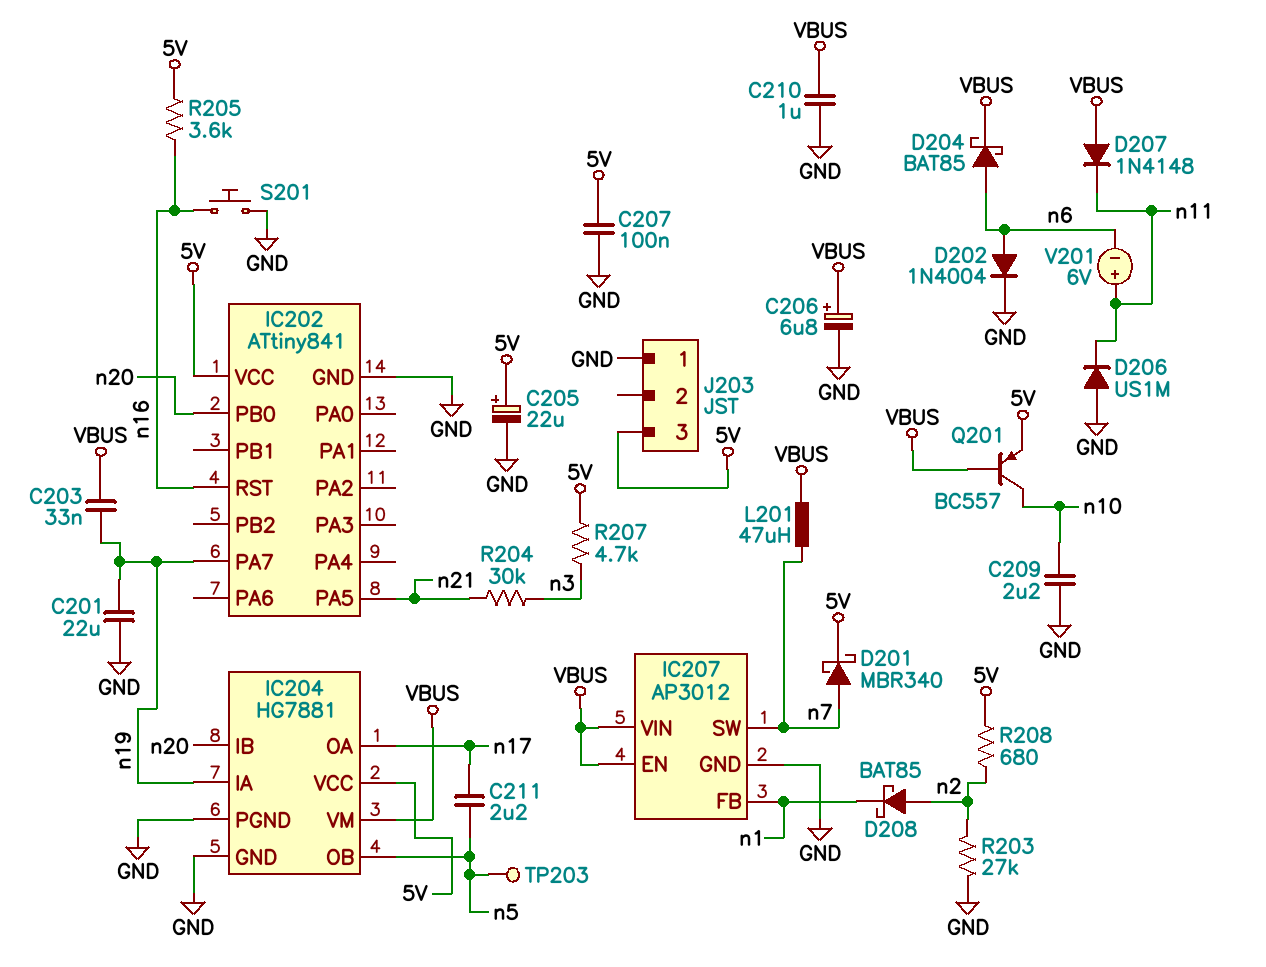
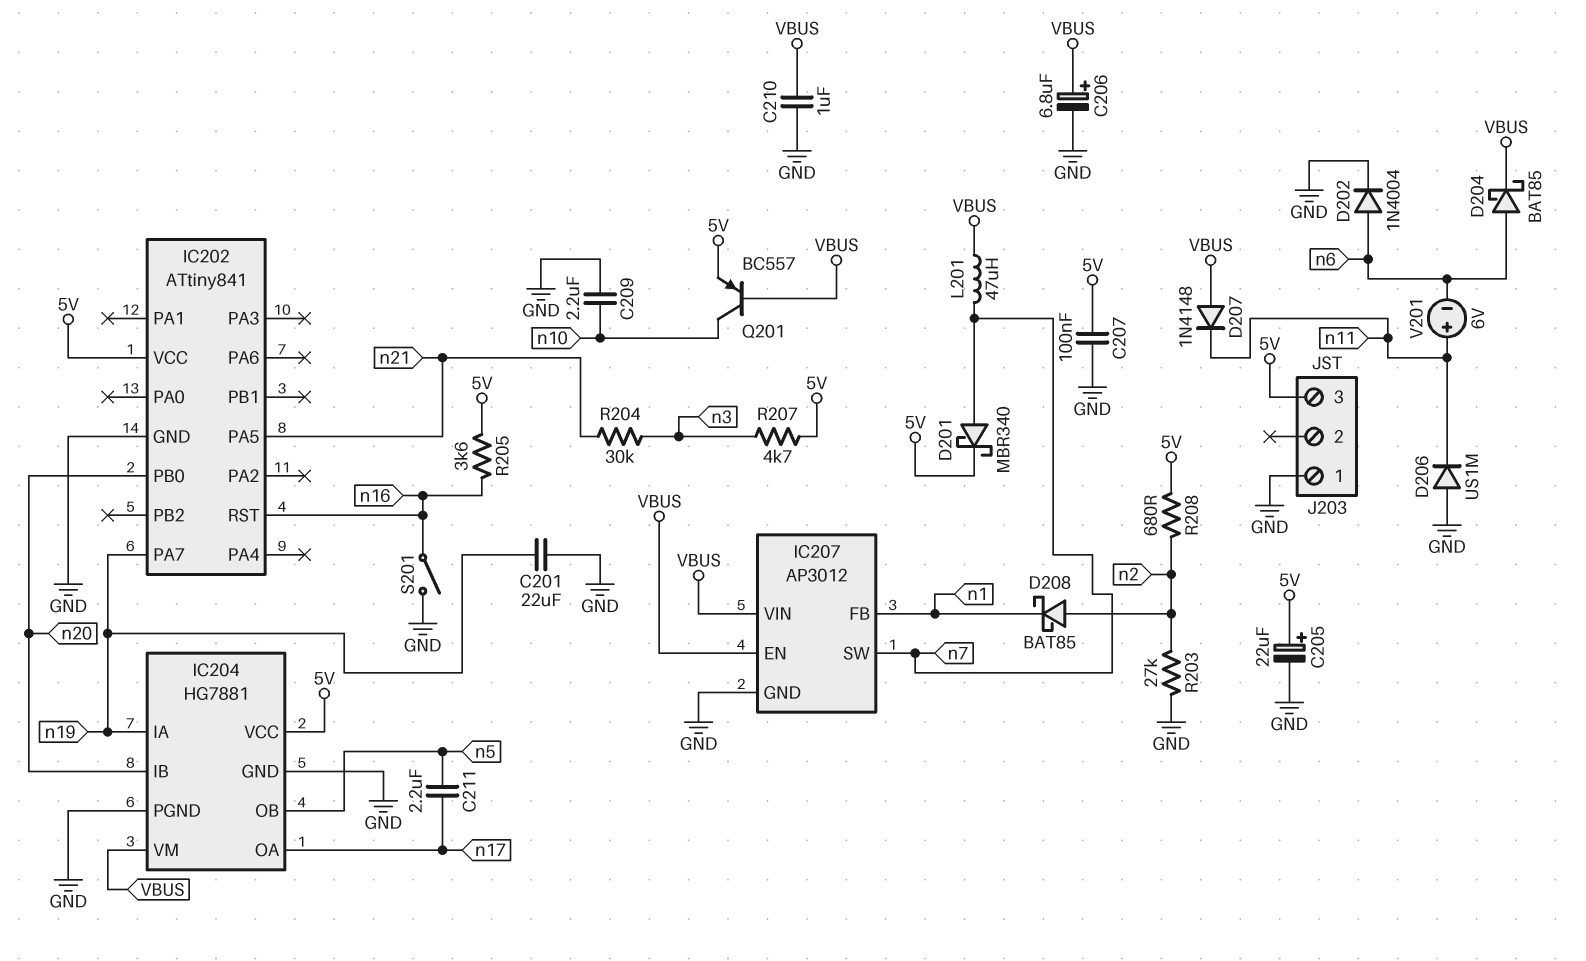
C203: 33nF (VBUS, n19) -> none
S201: button (GND, n16) -> switch (GND, n16)
TP203: test point (n5) -> none

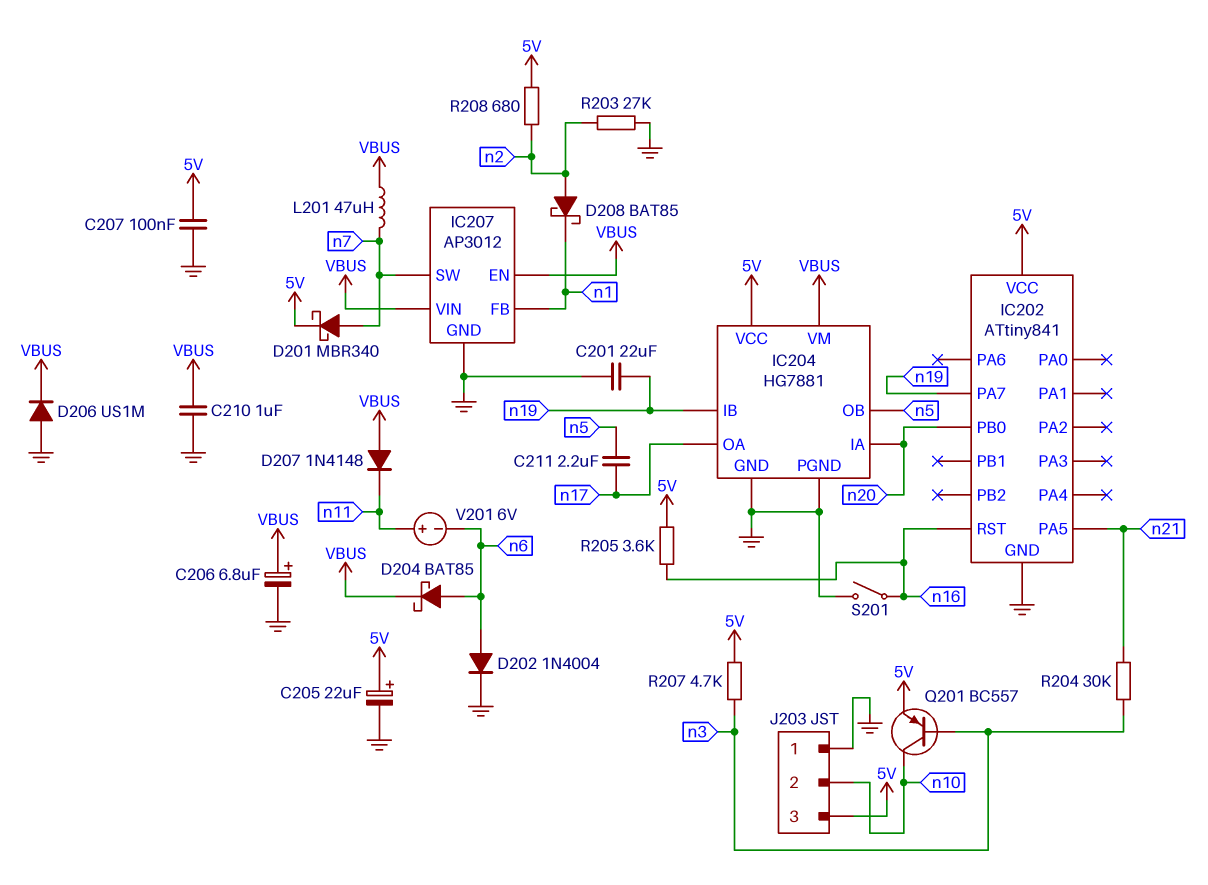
C209: 2.2uF (GND, n10) -> none
D206: diode US1M (A GND, K n11) -> diode US1M (A GND, K VBUS)
IC204 pin IA: n19 -> n20
IC204 pin IB: n20 -> n19
J203 pin 2: none -> n10
Q201: PNP BC557 (B VBUS, C n10, E 5V) -> PNP BC557 (B n3, C n10, E 5V)

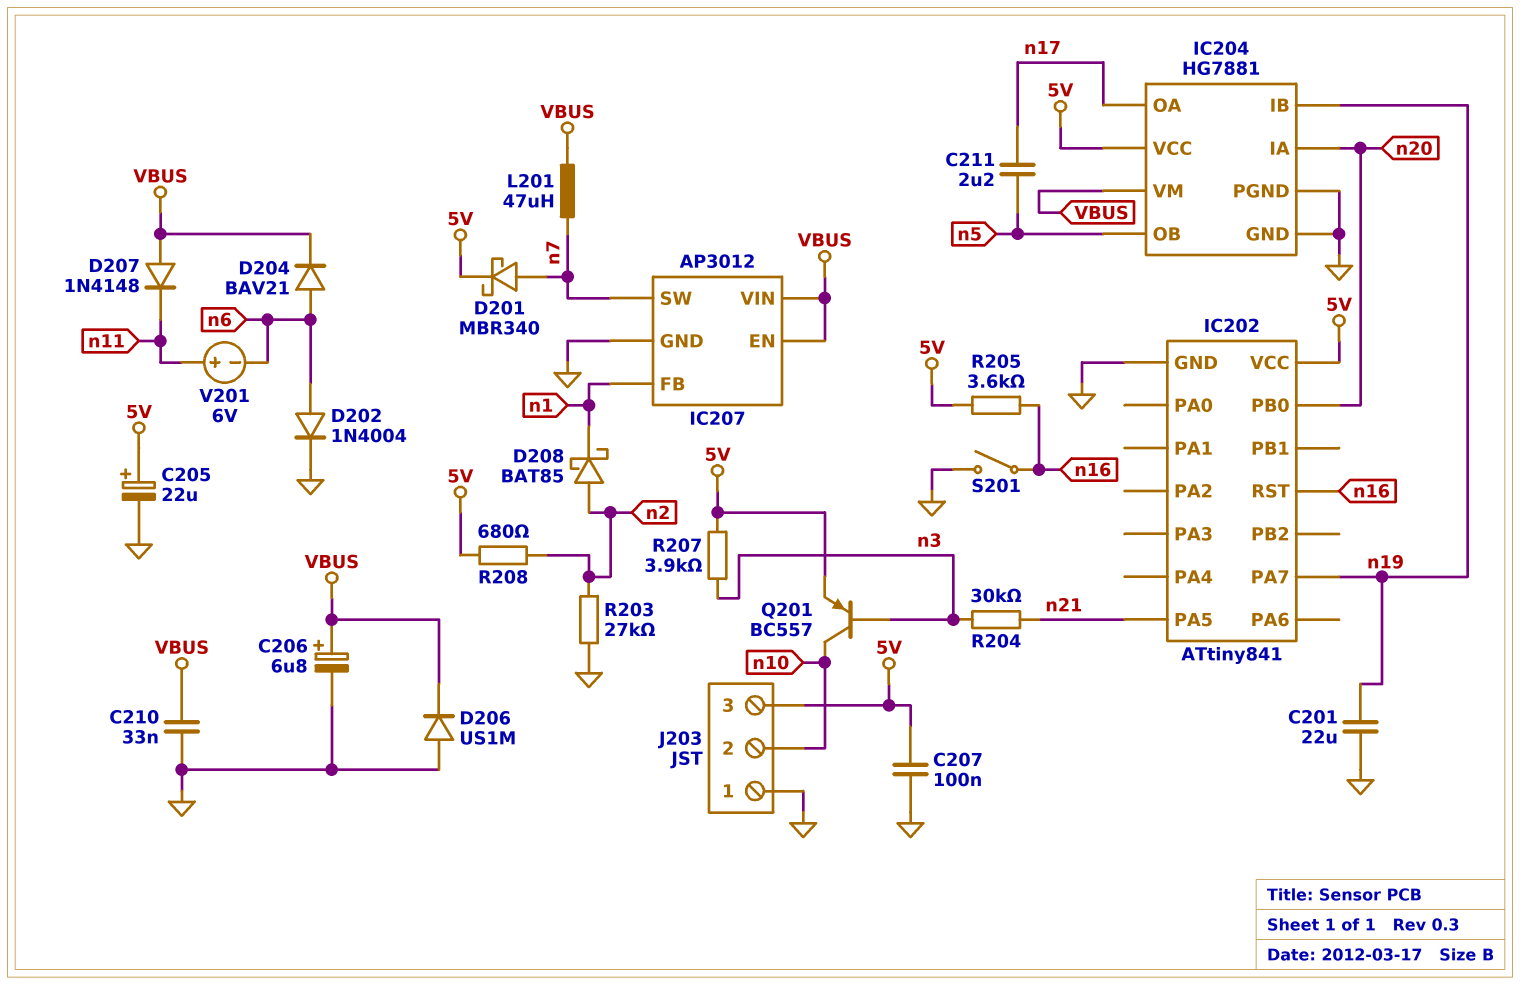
C210: 1uF (GND, VBUS) -> 33nF (GND, VBUS)
D204: schottky BAT85 (A n6, K VBUS) -> diode BAV21 (A n6, K VBUS)
R207: 4.7k (5V, n3) -> 3.9k (5V, n3)

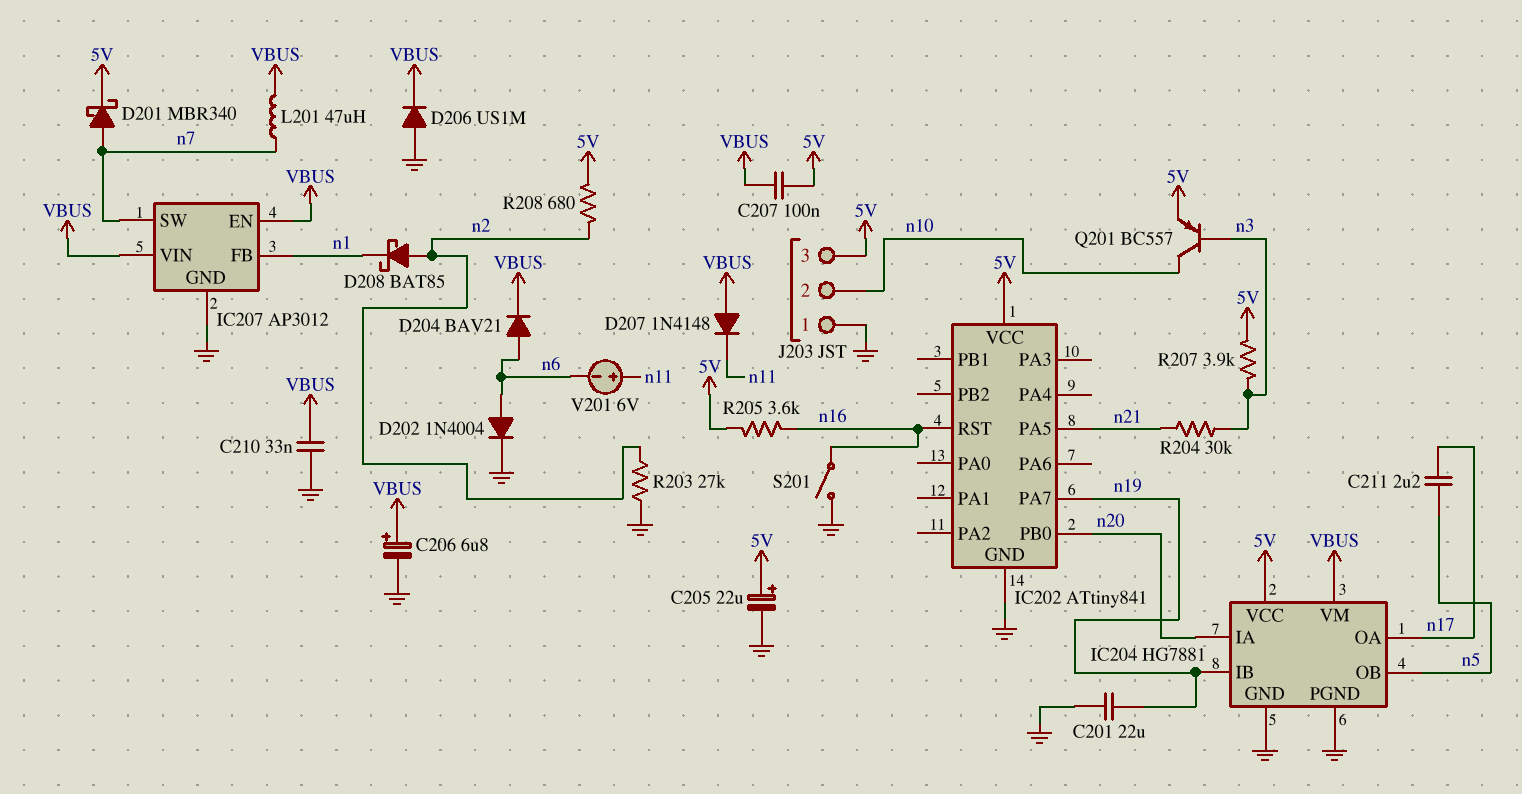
C207: 100nF (5V, GND) -> 100nF (5V, VBUS)

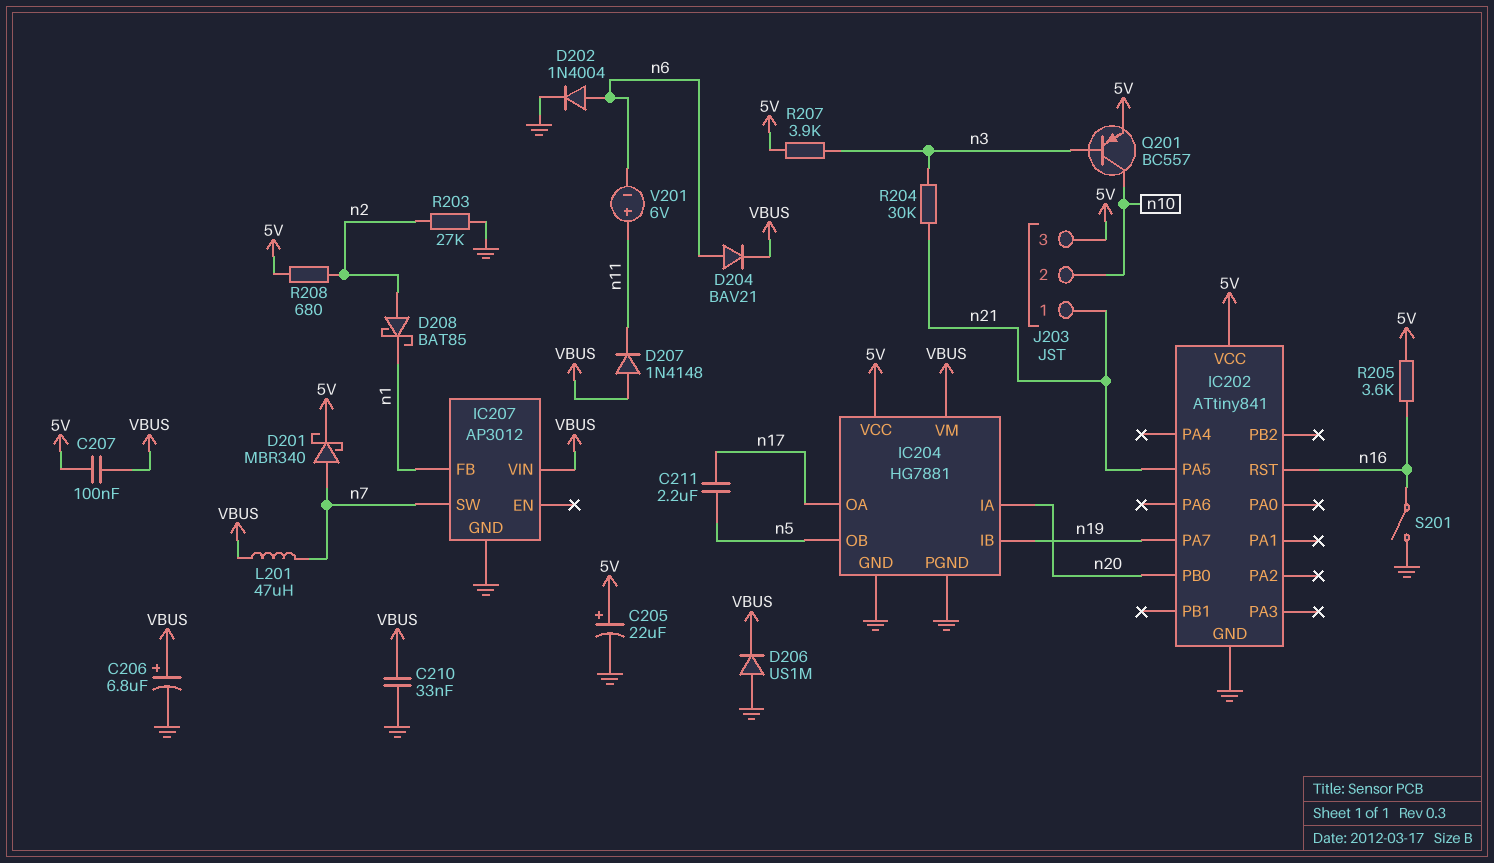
C201: 22uF (GND, n19) -> none
IC207 pin EN: VBUS -> none
J203 pin 1: GND -> n21

